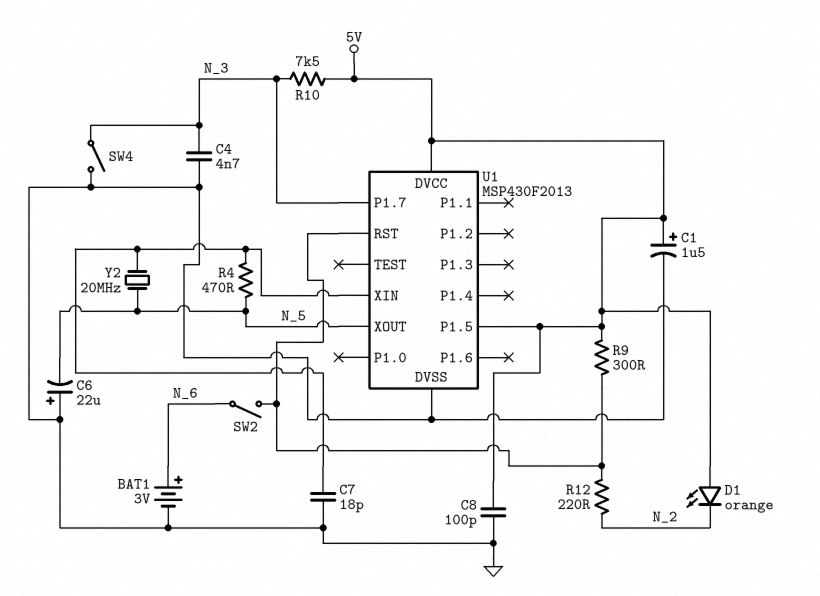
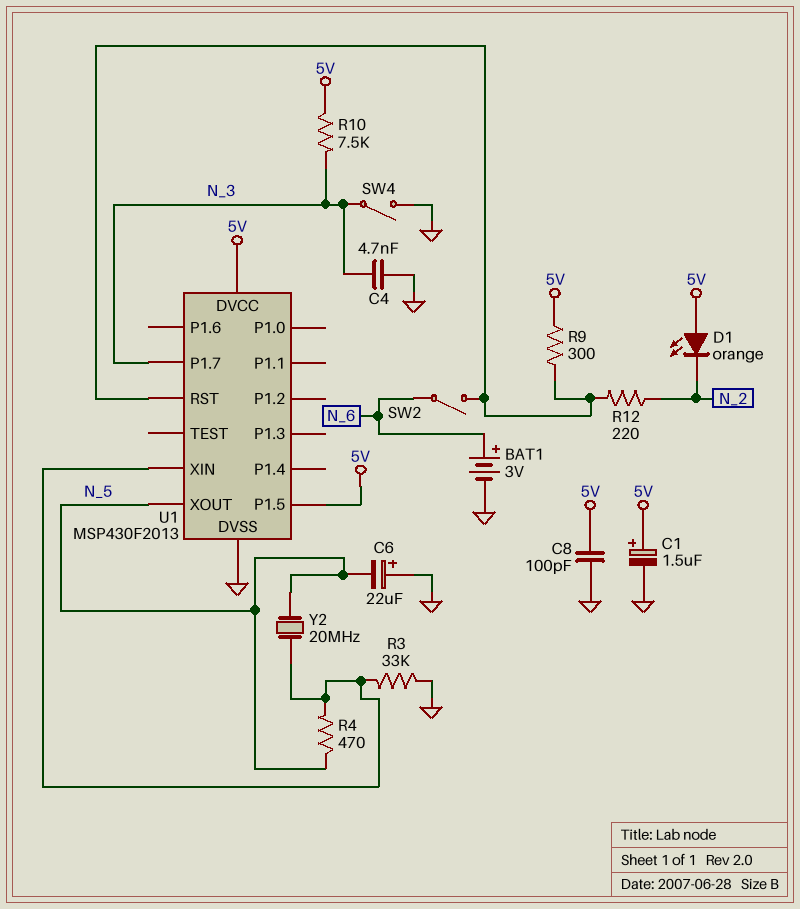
C7: 18pF (GND, U1/XIN) -> none
R3: none -> 33k (GND, U1/XIN)

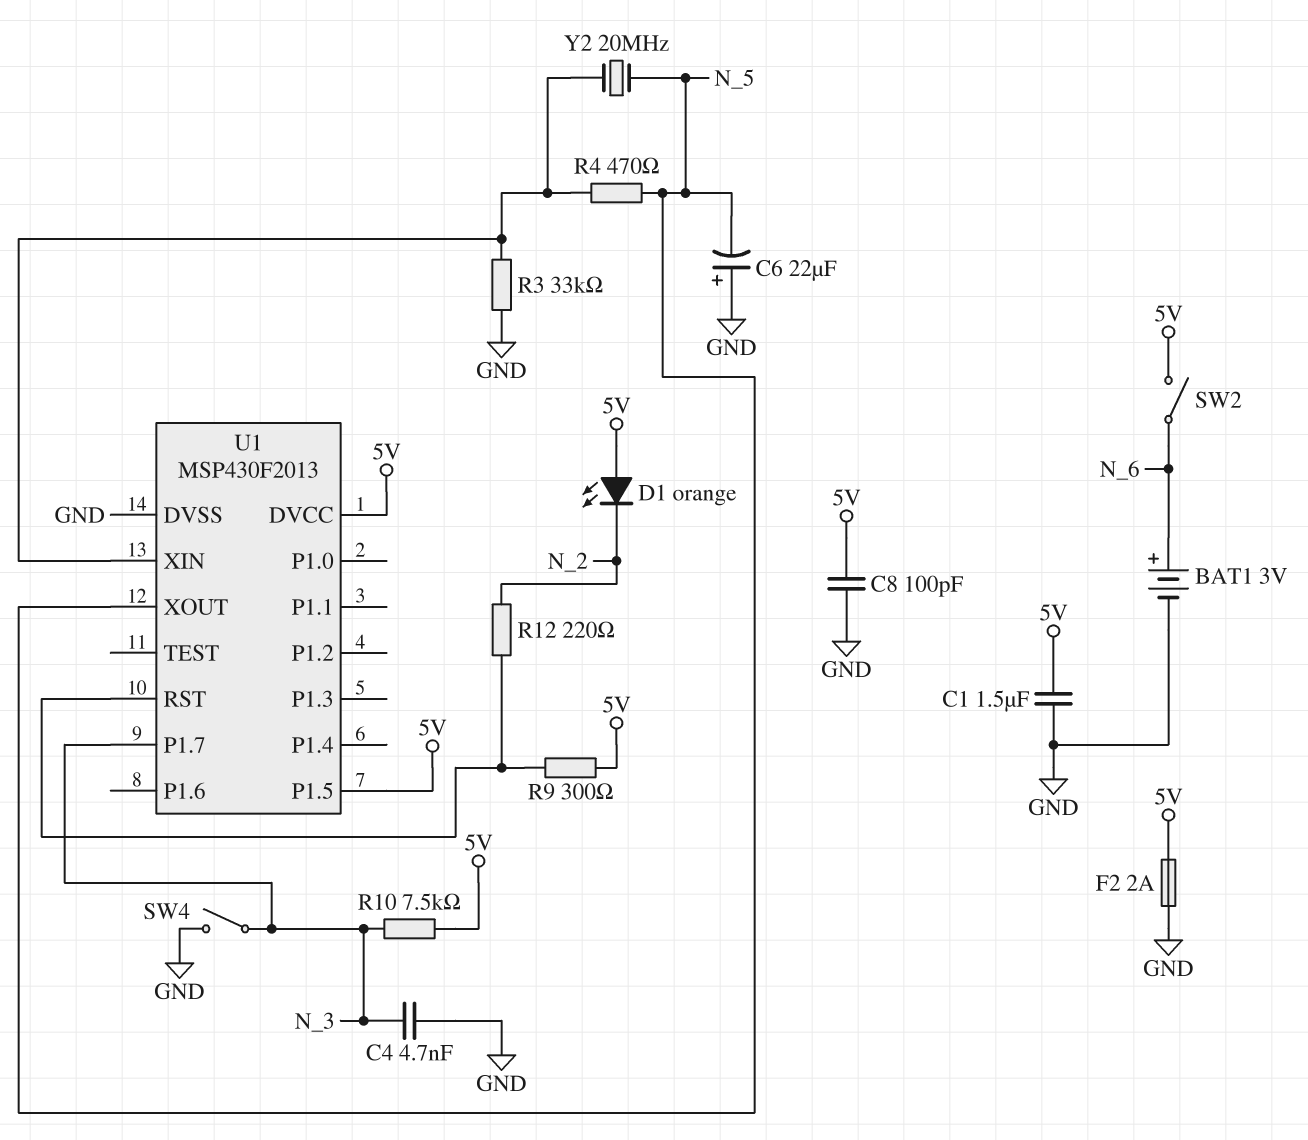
C1: 1.5uF (plus 5V, minus GND) -> 1.5uF (5V, GND)
F2: none -> 2A (5V, GND)
SW2: switch (N_6, U1/RST) -> switch (5V, N_6)

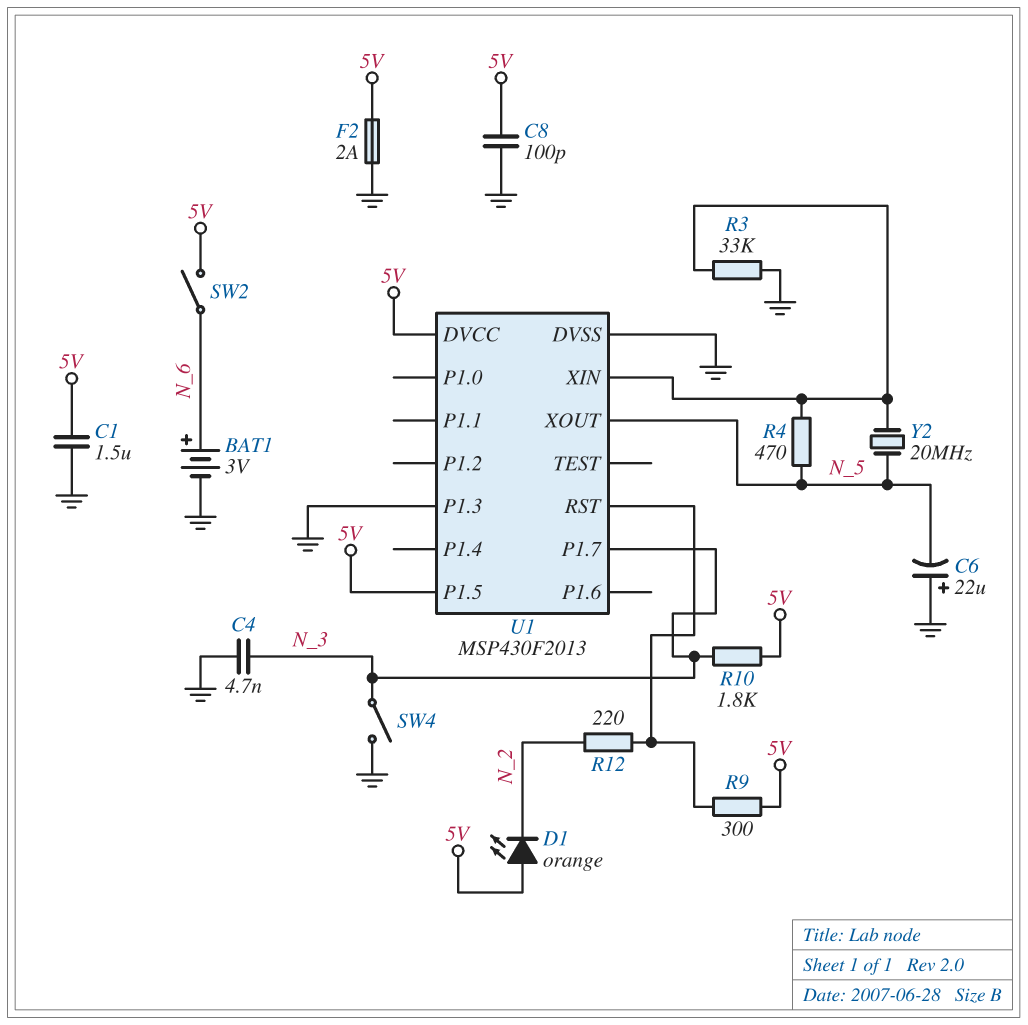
R10: 7.5k (5V, N_3) -> 1.8k (5V, N_3)
U1 pin P1.3: none -> GND

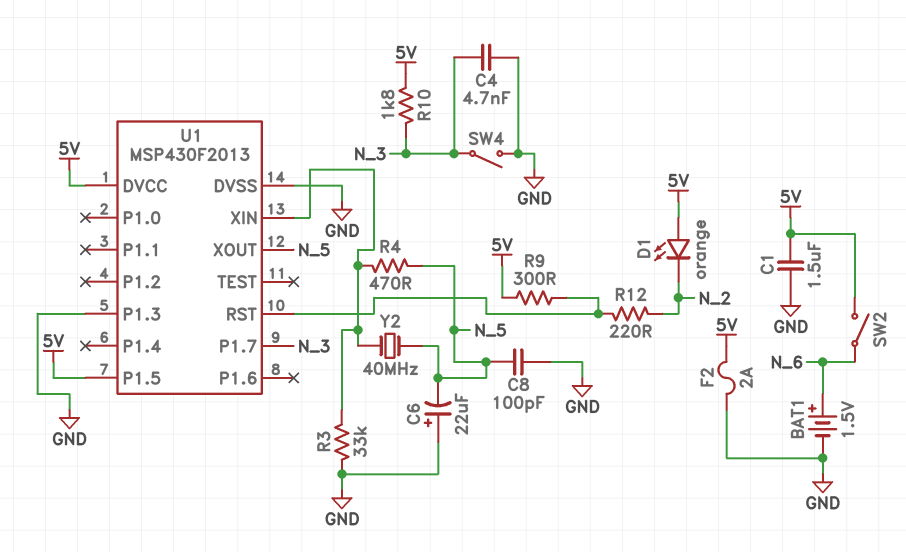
BAT1: 3V (plus N_6, minus GND) -> 1.5V (plus N_6, minus GND)
C8: 100pF (5V, GND) -> 100pF (GND, N_5)
Y2: 20MHz (N_5, U1/XIN) -> 40MHz (N_5, U1/XIN)

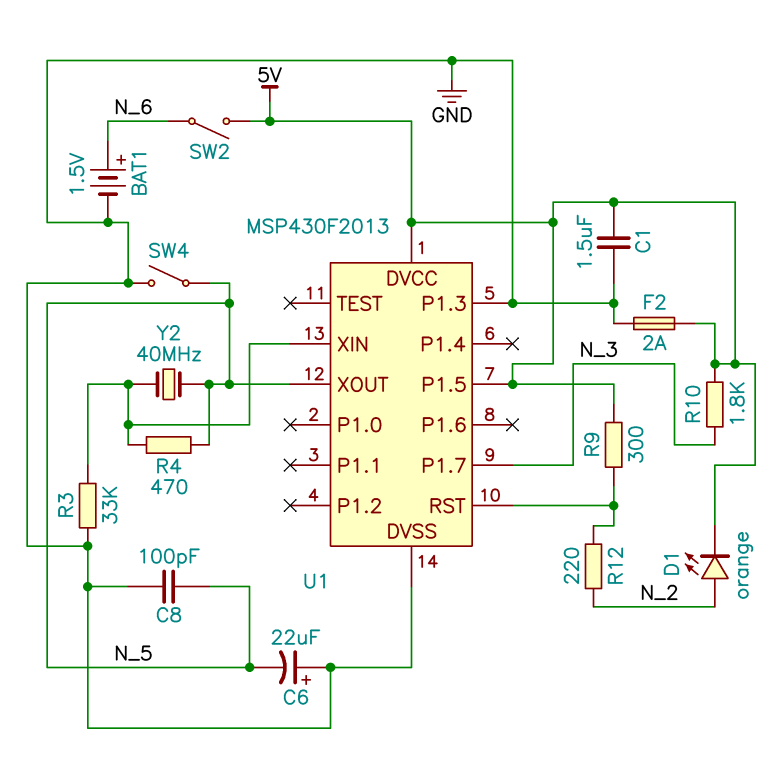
C4: 4.7nF (GND, N_3) -> none
D1: LED orange (A 5V, K N_2) -> LED orange (A N_2, K 5V)
SW4: switch (GND, N_3) -> switch (GND, N_5)

